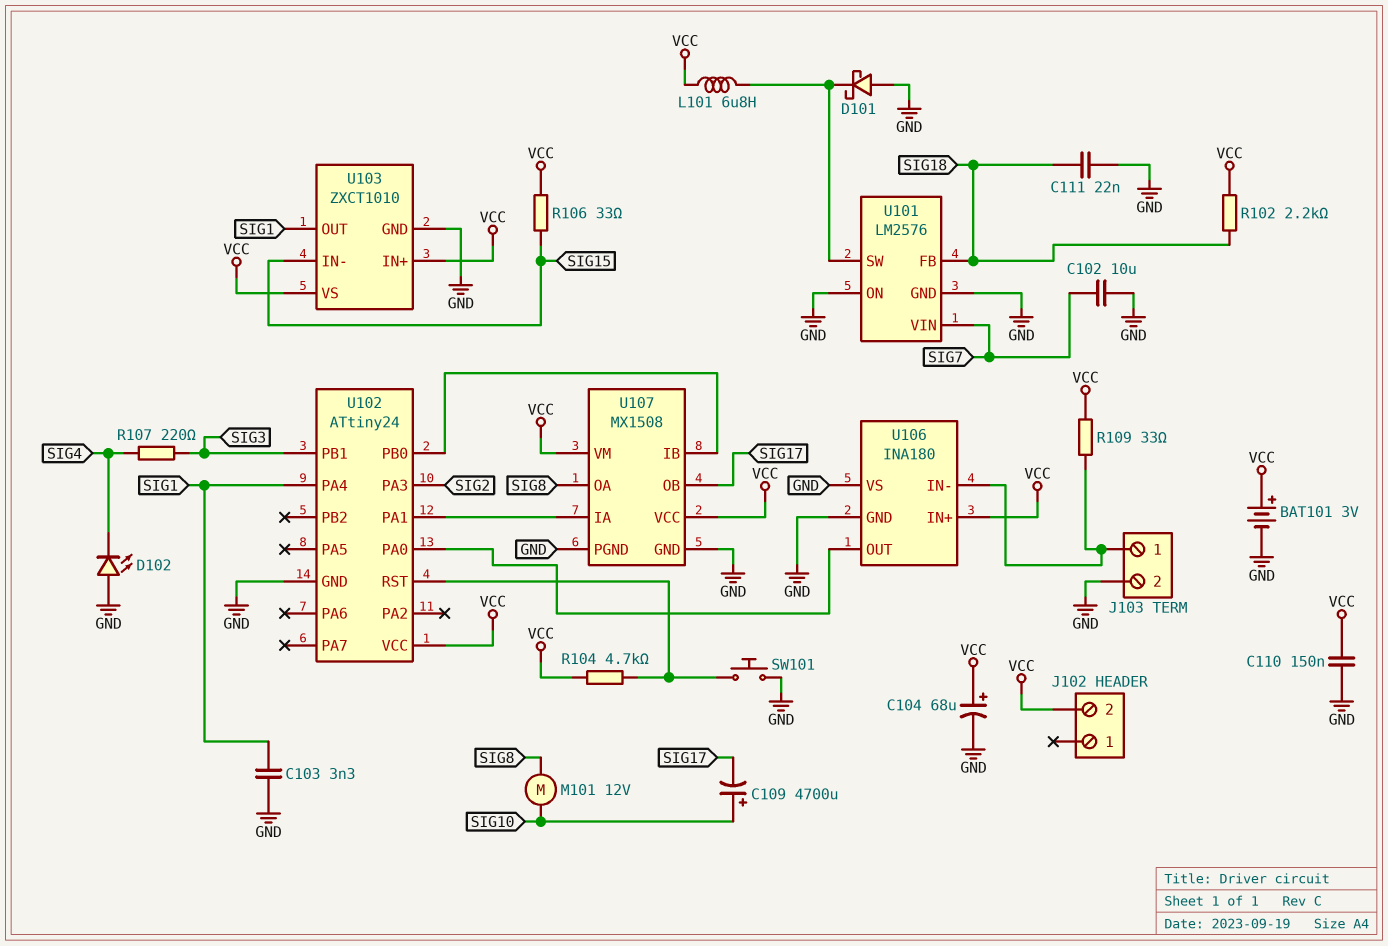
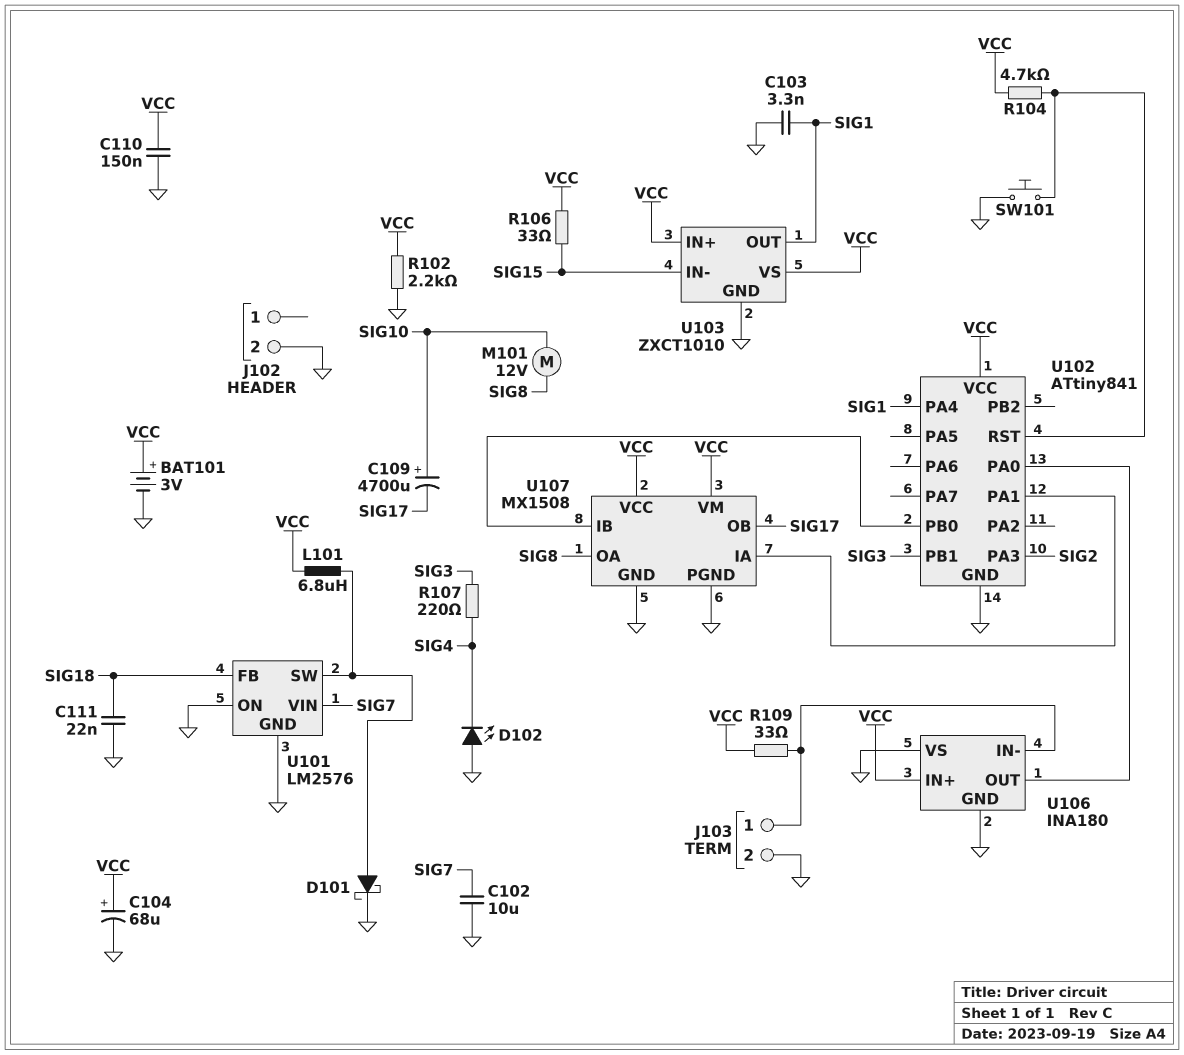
D101: schottky (A GND, K U101/SW) -> schottky (A U101/SW, K GND)
J102 pin 2: VCC -> GND
R102: 2.2k (SIG18, VCC) -> 2.2k (GND, VCC)
U102: ATtiny24 -> ATtiny841

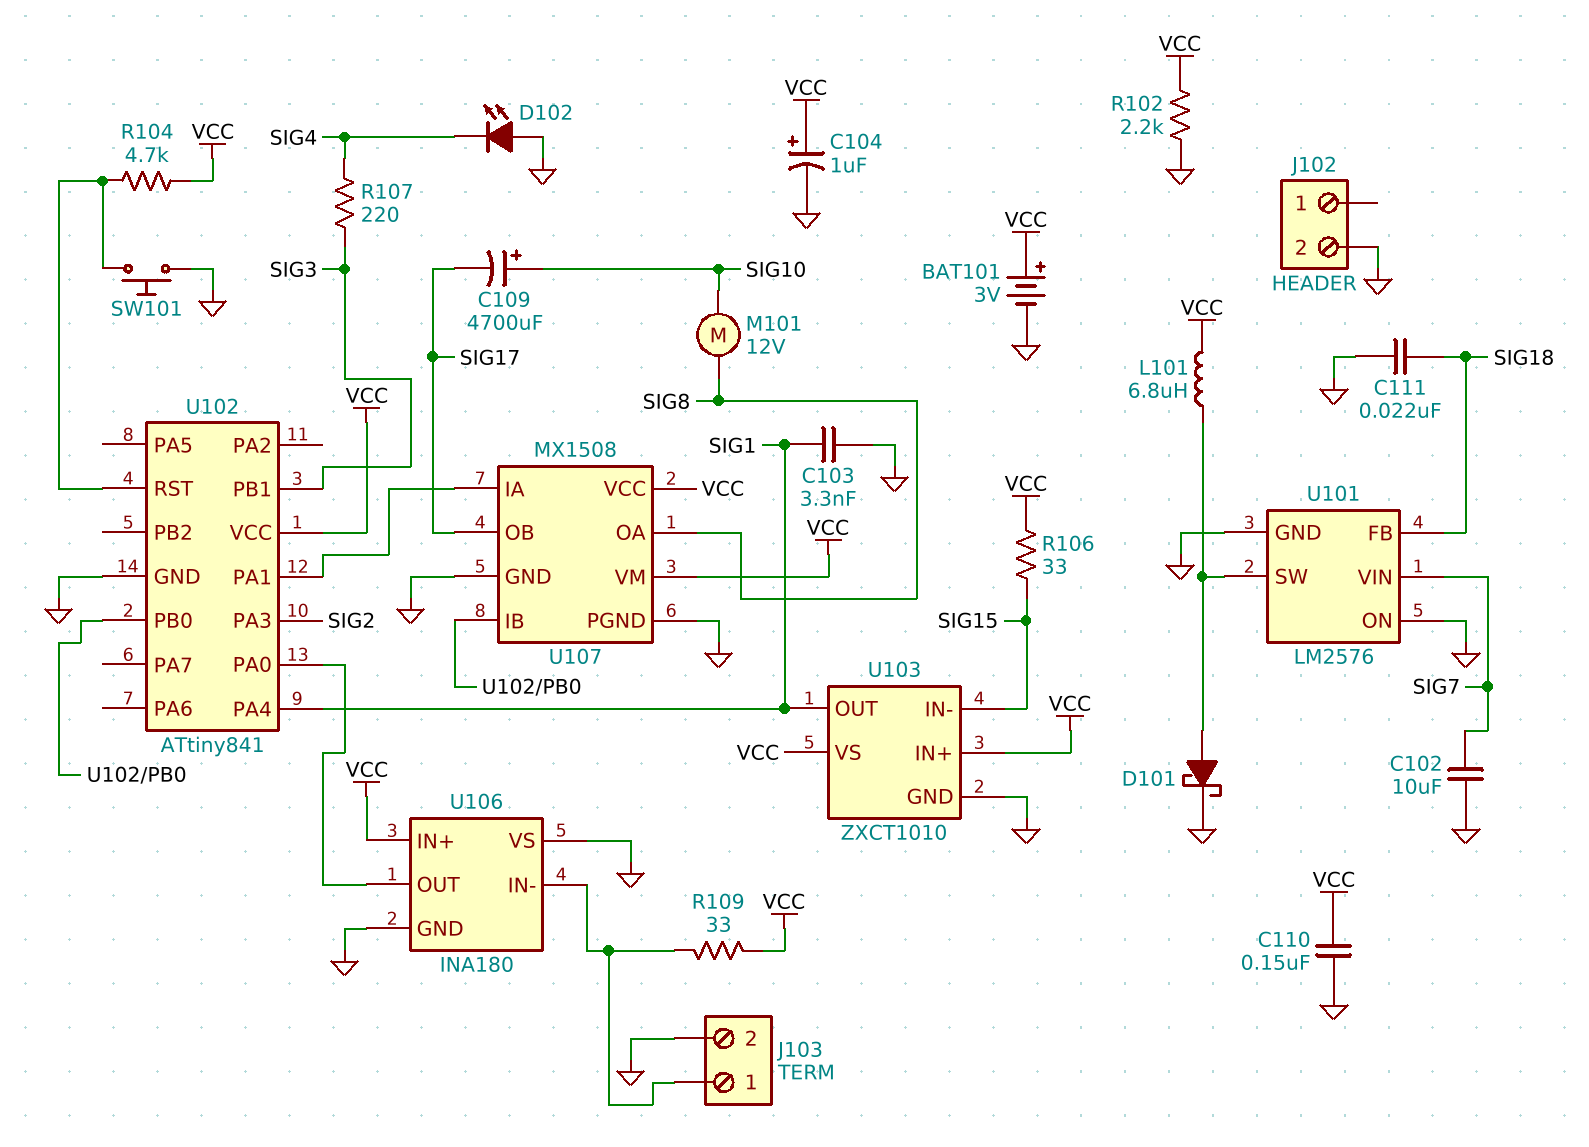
C104: 68uF (plus VCC, minus GND) -> 1uF (plus VCC, minus GND)

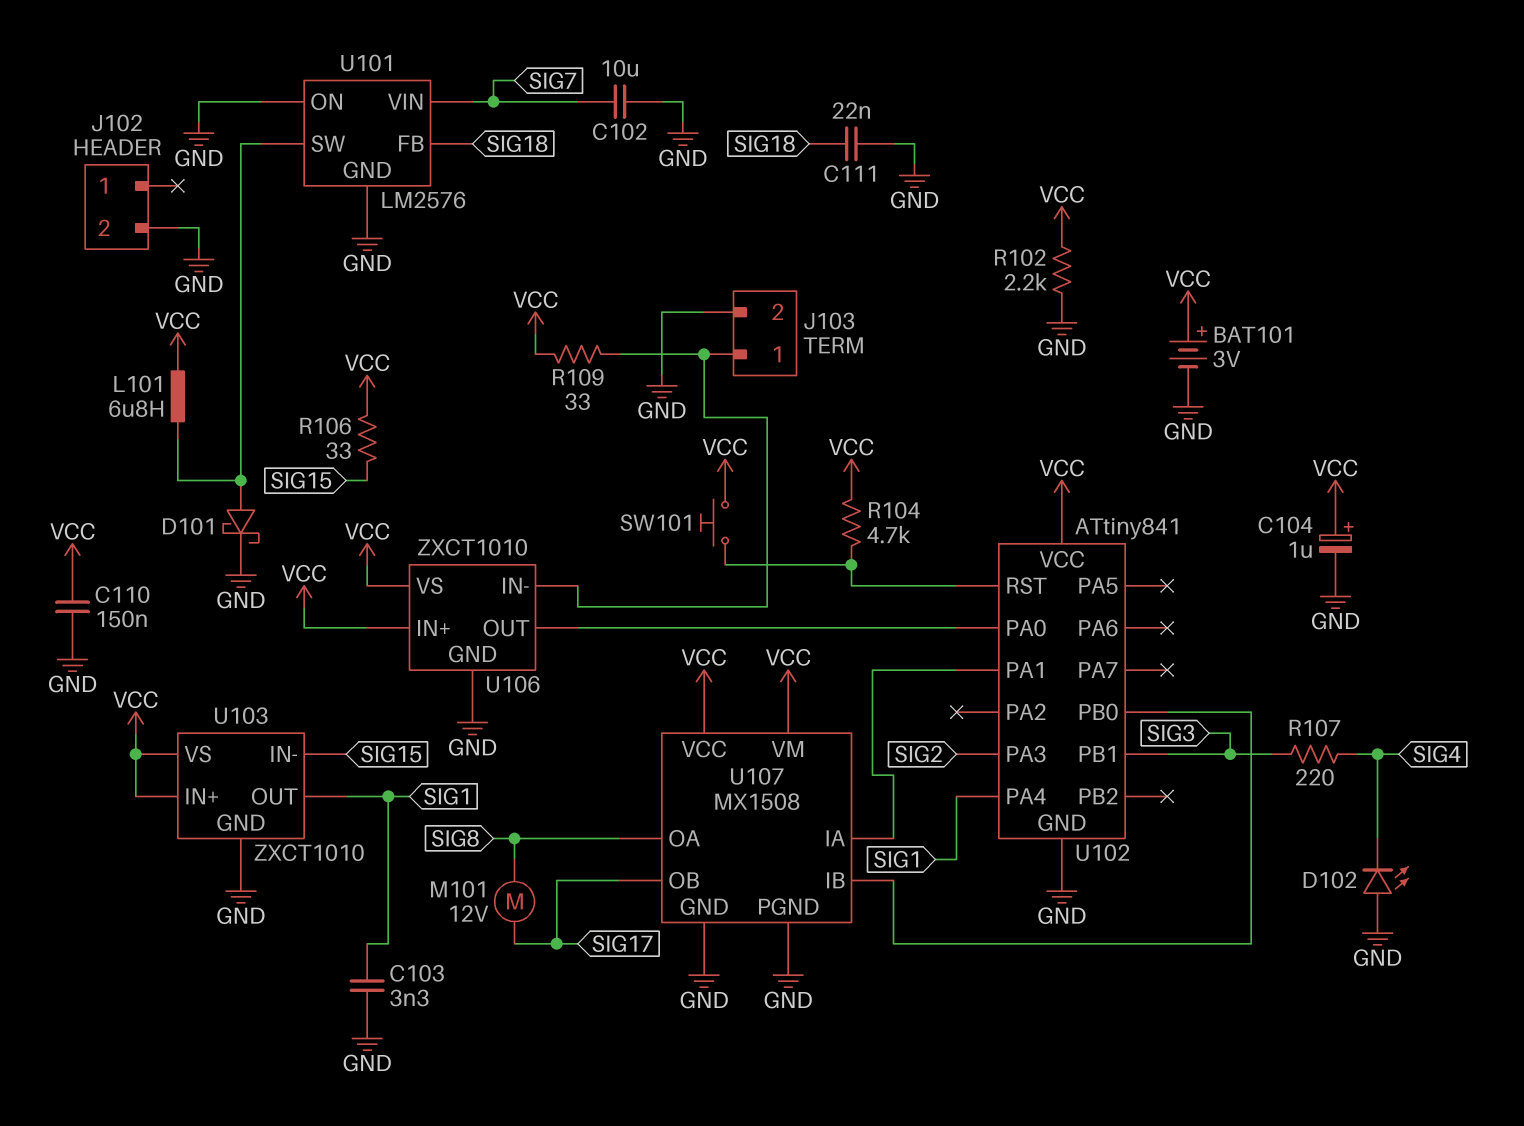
C109: 4700uF (plus SIG10, minus SIG17) -> none
M101: motor 12V (SIG8, SIG10) -> motor 12V (SIG8, SIG17)
SW101: button (GND, U102/RST) -> button (U102/RST, VCC)
U106: INA180 -> ZXCT1010
U106 pin VS: GND -> VCC

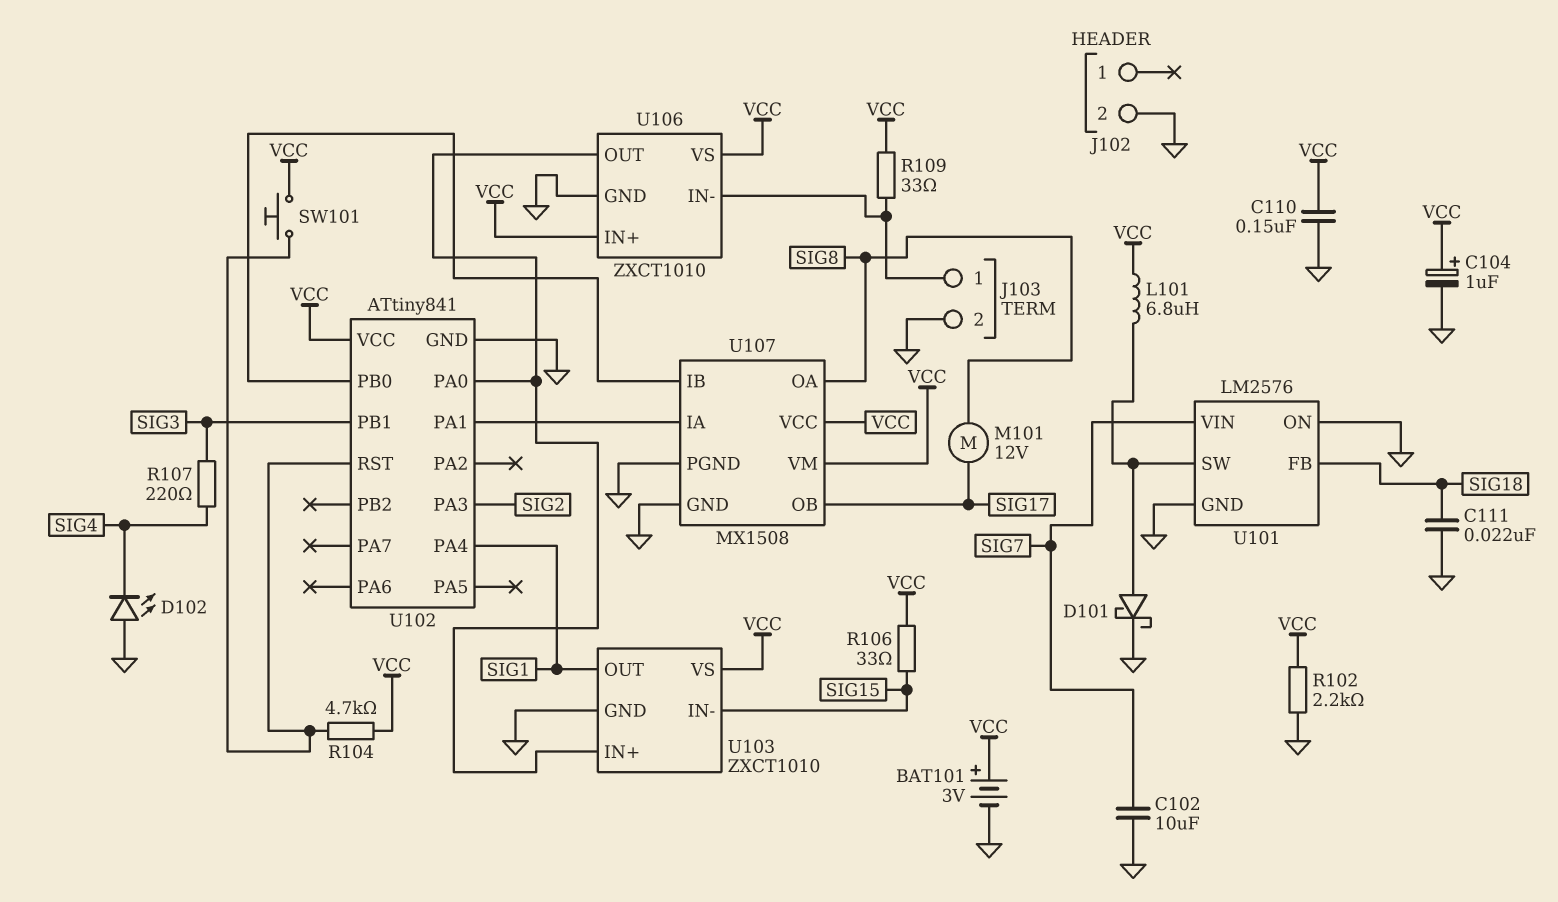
C103: 3.3nF (GND, SIG1) -> none
U103 pin IN+: VCC -> U102/PA0

